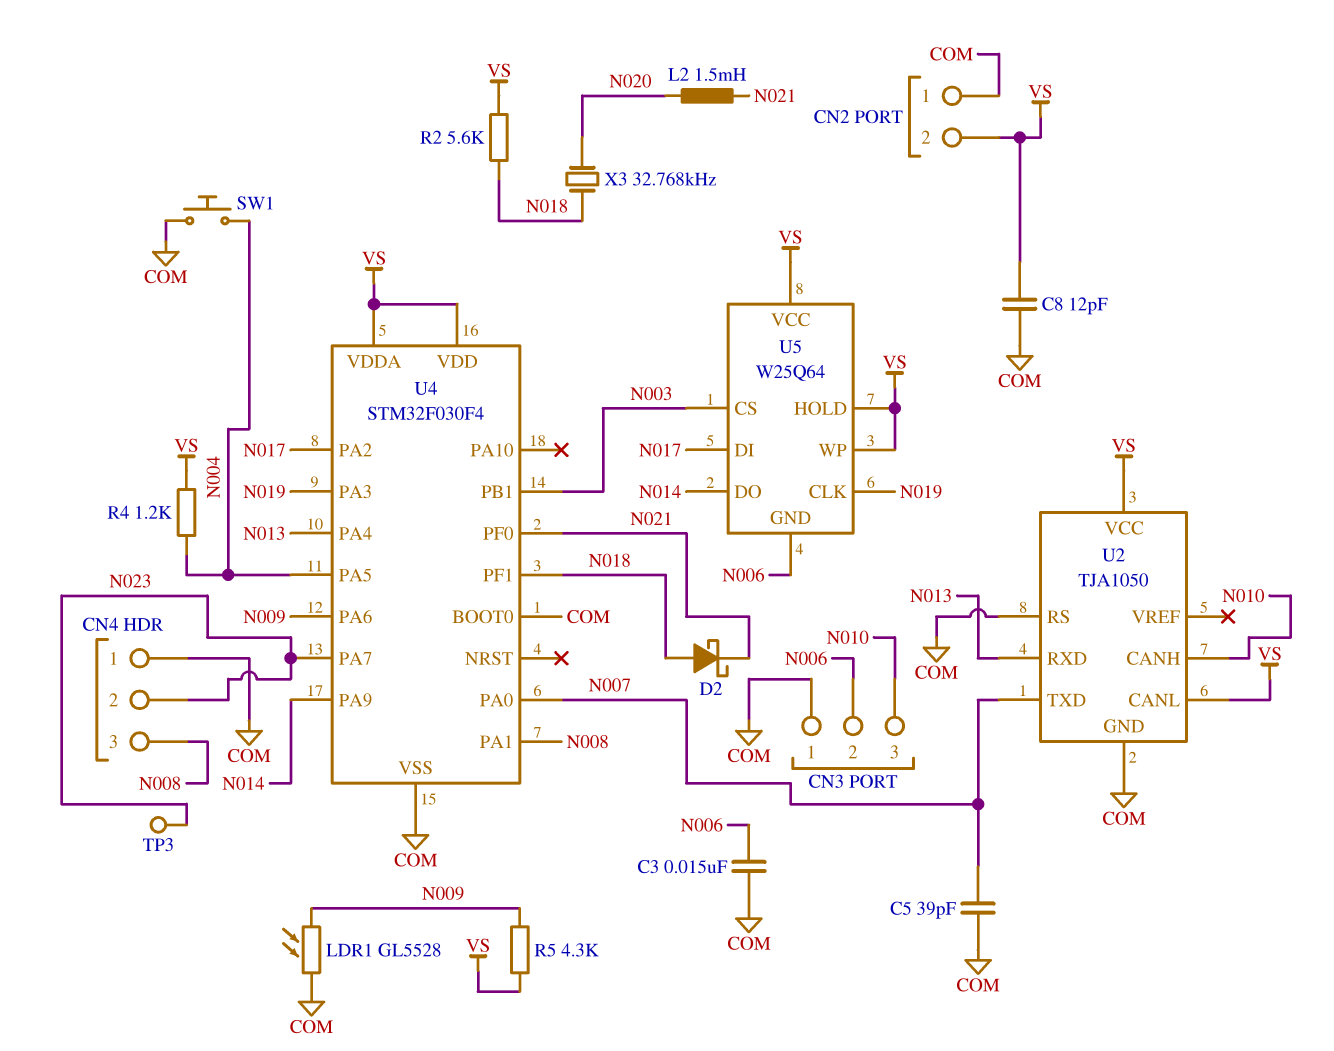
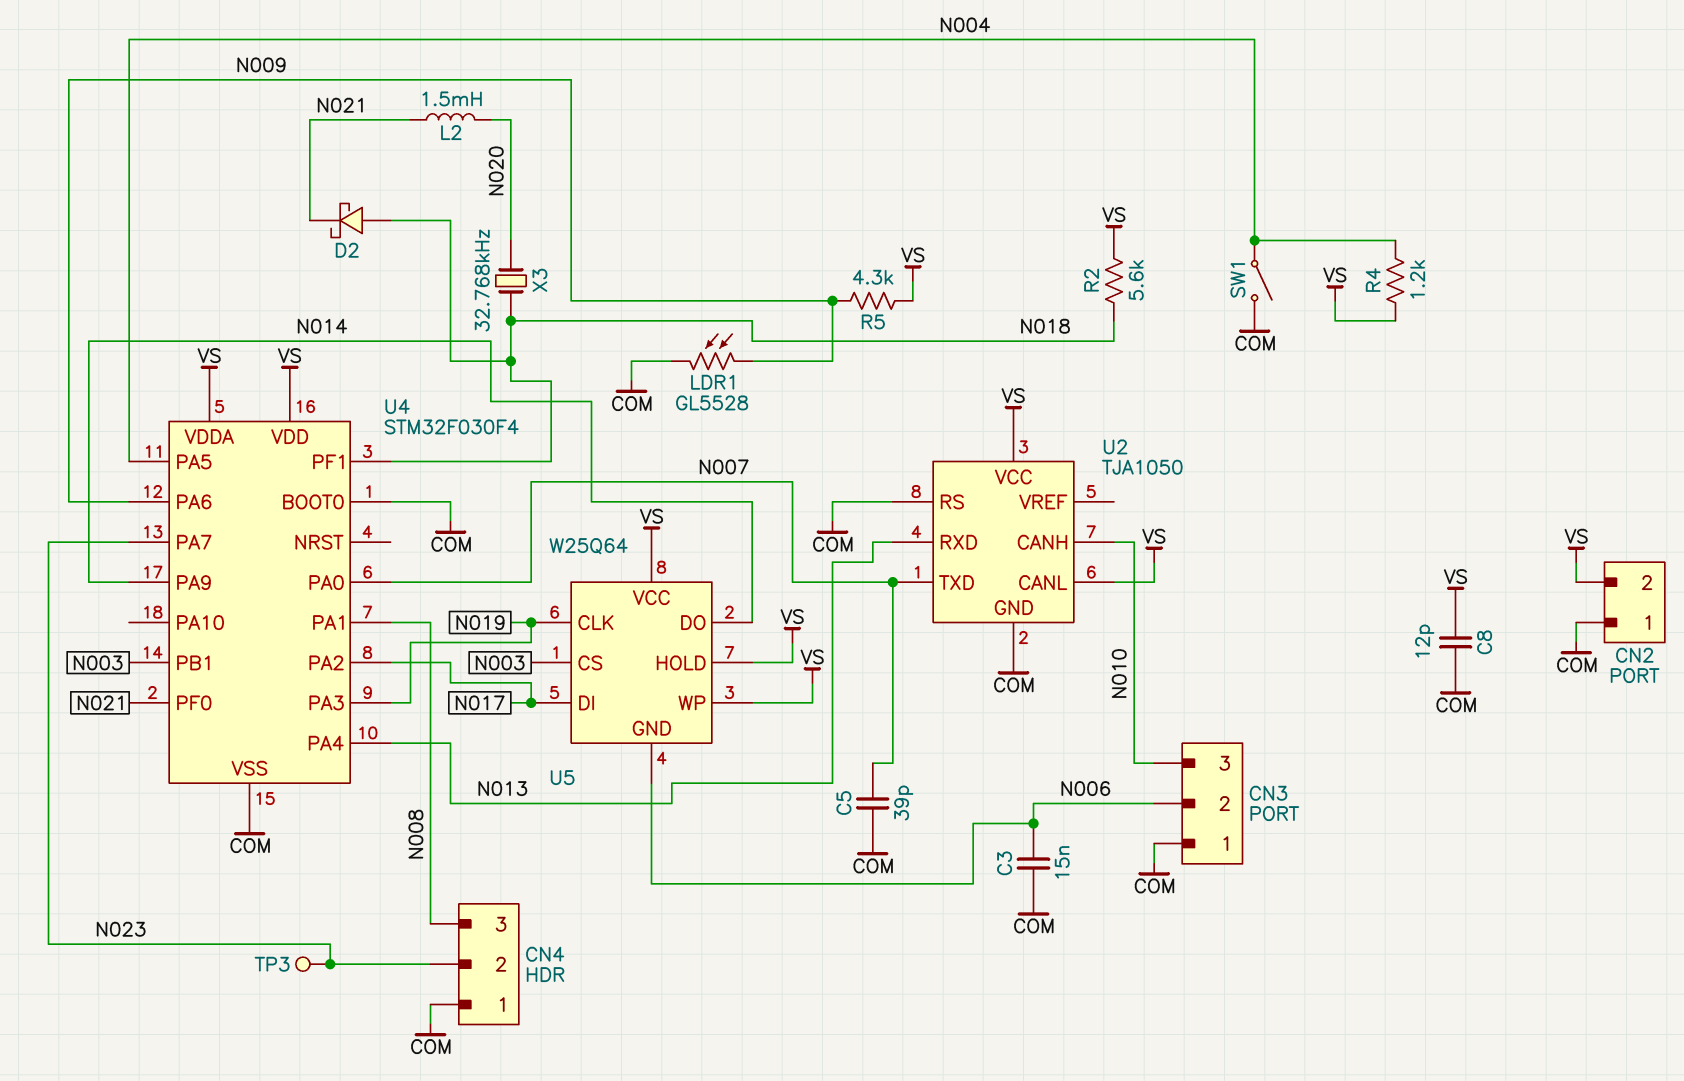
SW1: button (COM, N004) -> switch (COM, N004)

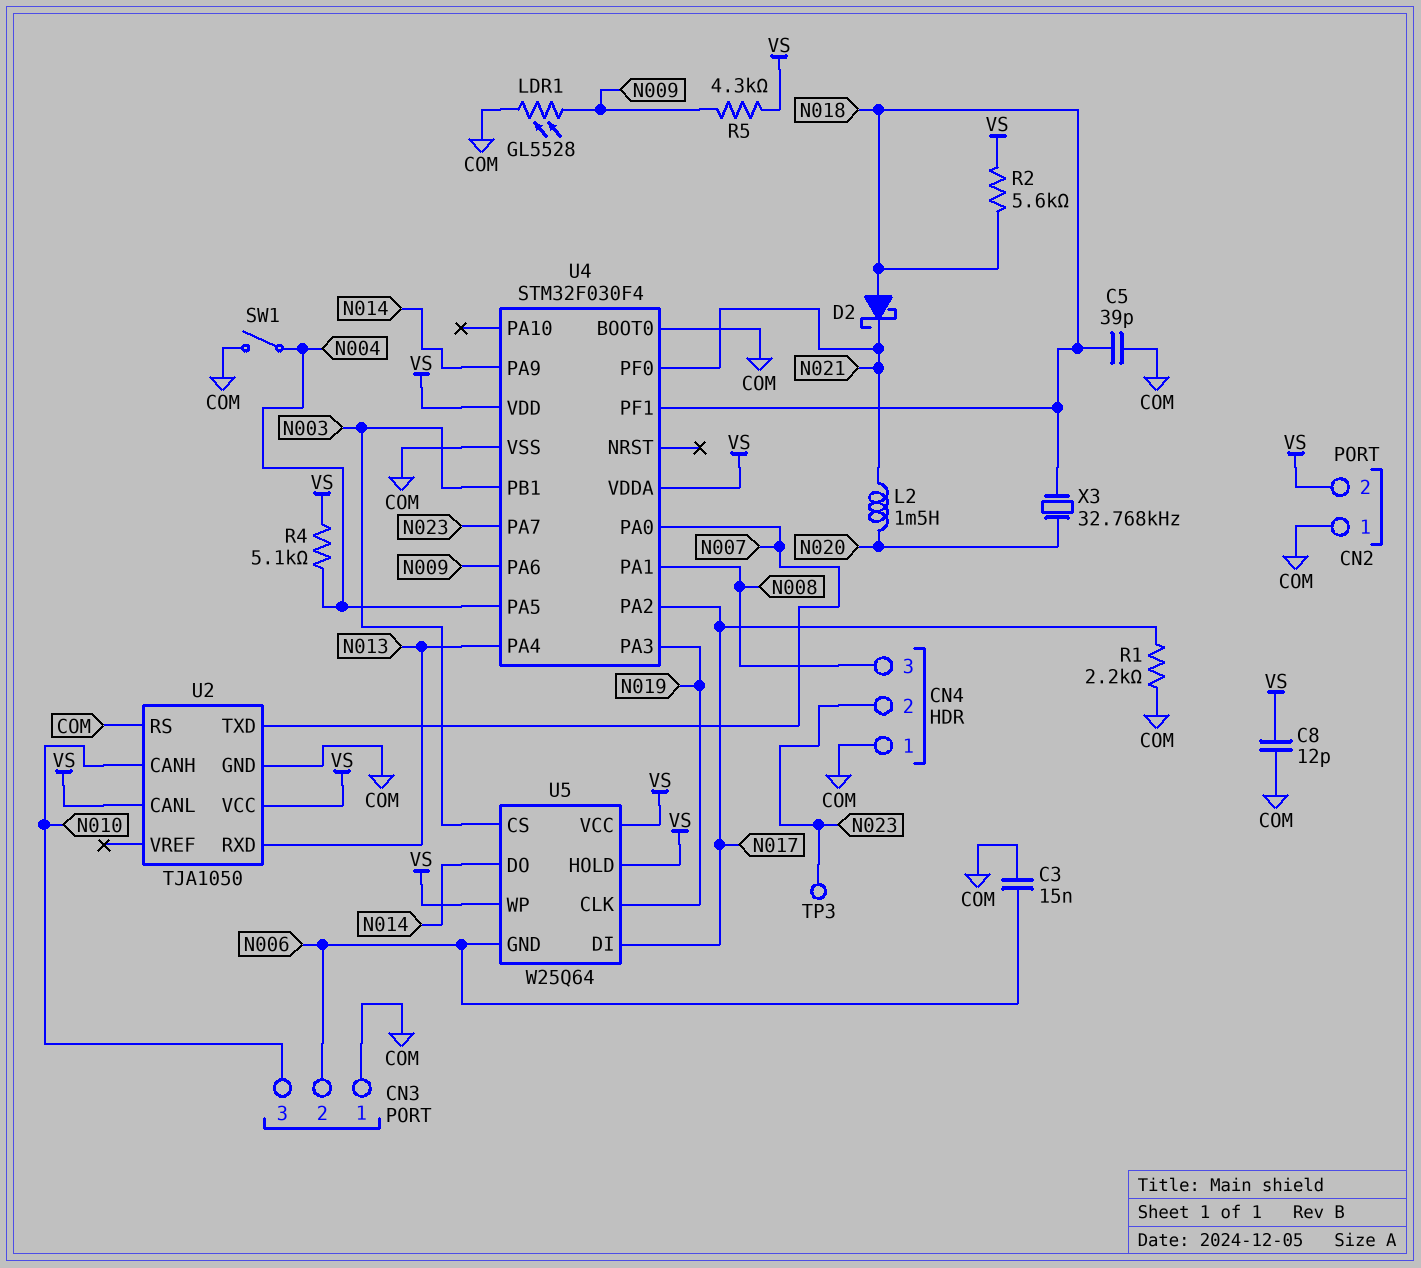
C5: 39pF (COM, N007) -> 39pF (COM, N018)
R1: none -> 2.2k (COM, N017)
R4: 1.2k (N004, VS) -> 5.1k (N004, VS)

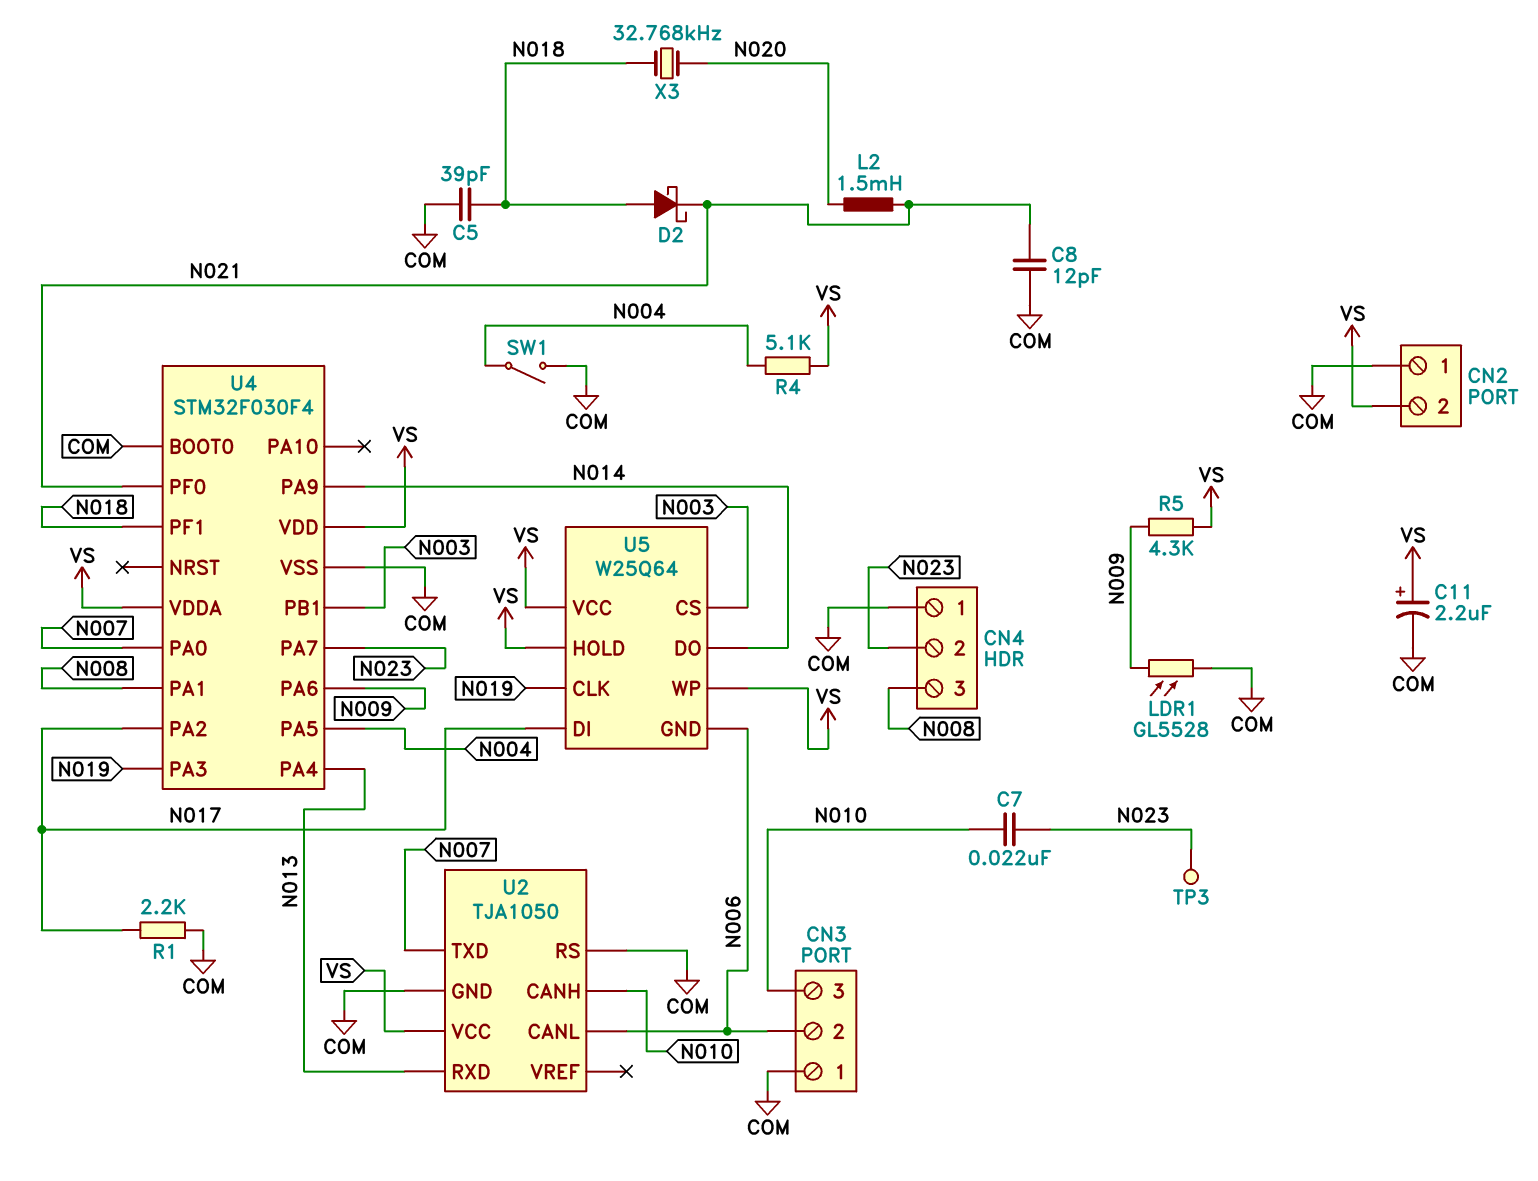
C3: 15nF (COM, N006) -> none
C7: none -> 22nF (N010, N023)
C8: 12pF (COM, VS) -> 12pF (COM, N021)
C11: none -> 2.2uF (plus VS, minus COM)
R2: 5.6k (N018, VS) -> none
U2 pin CANL: VS -> N006

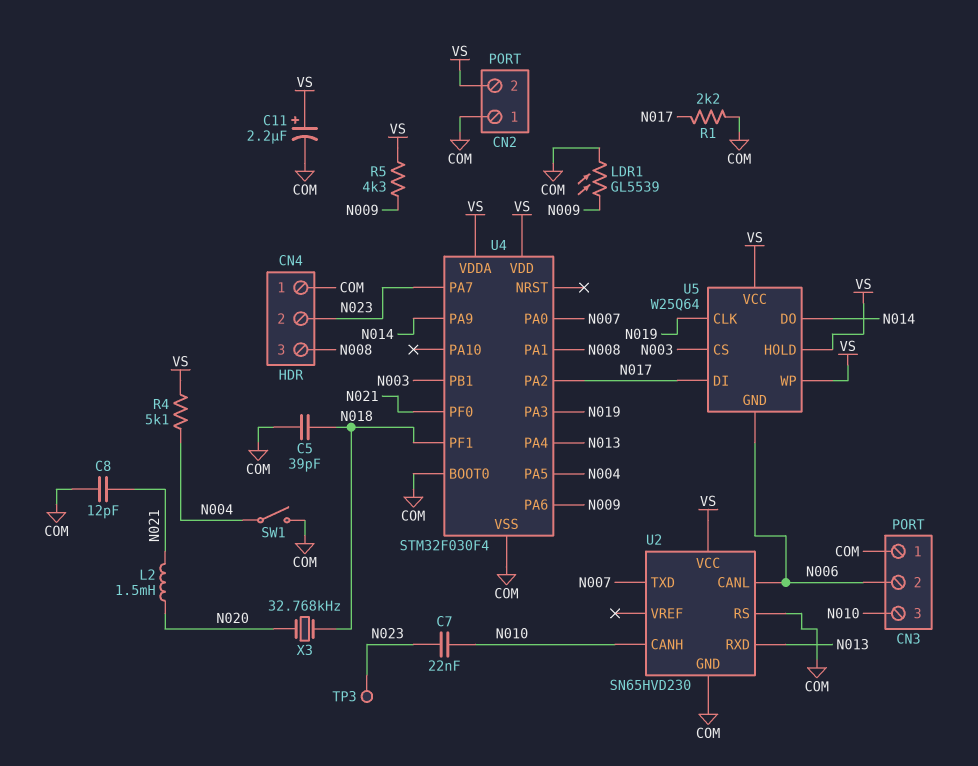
D2: schottky (A N018, K N021) -> none
LDR1: GL5528 (COM, N009) -> GL5539 (COM, N009)
U2: TJA1050 -> SN65HVD230

